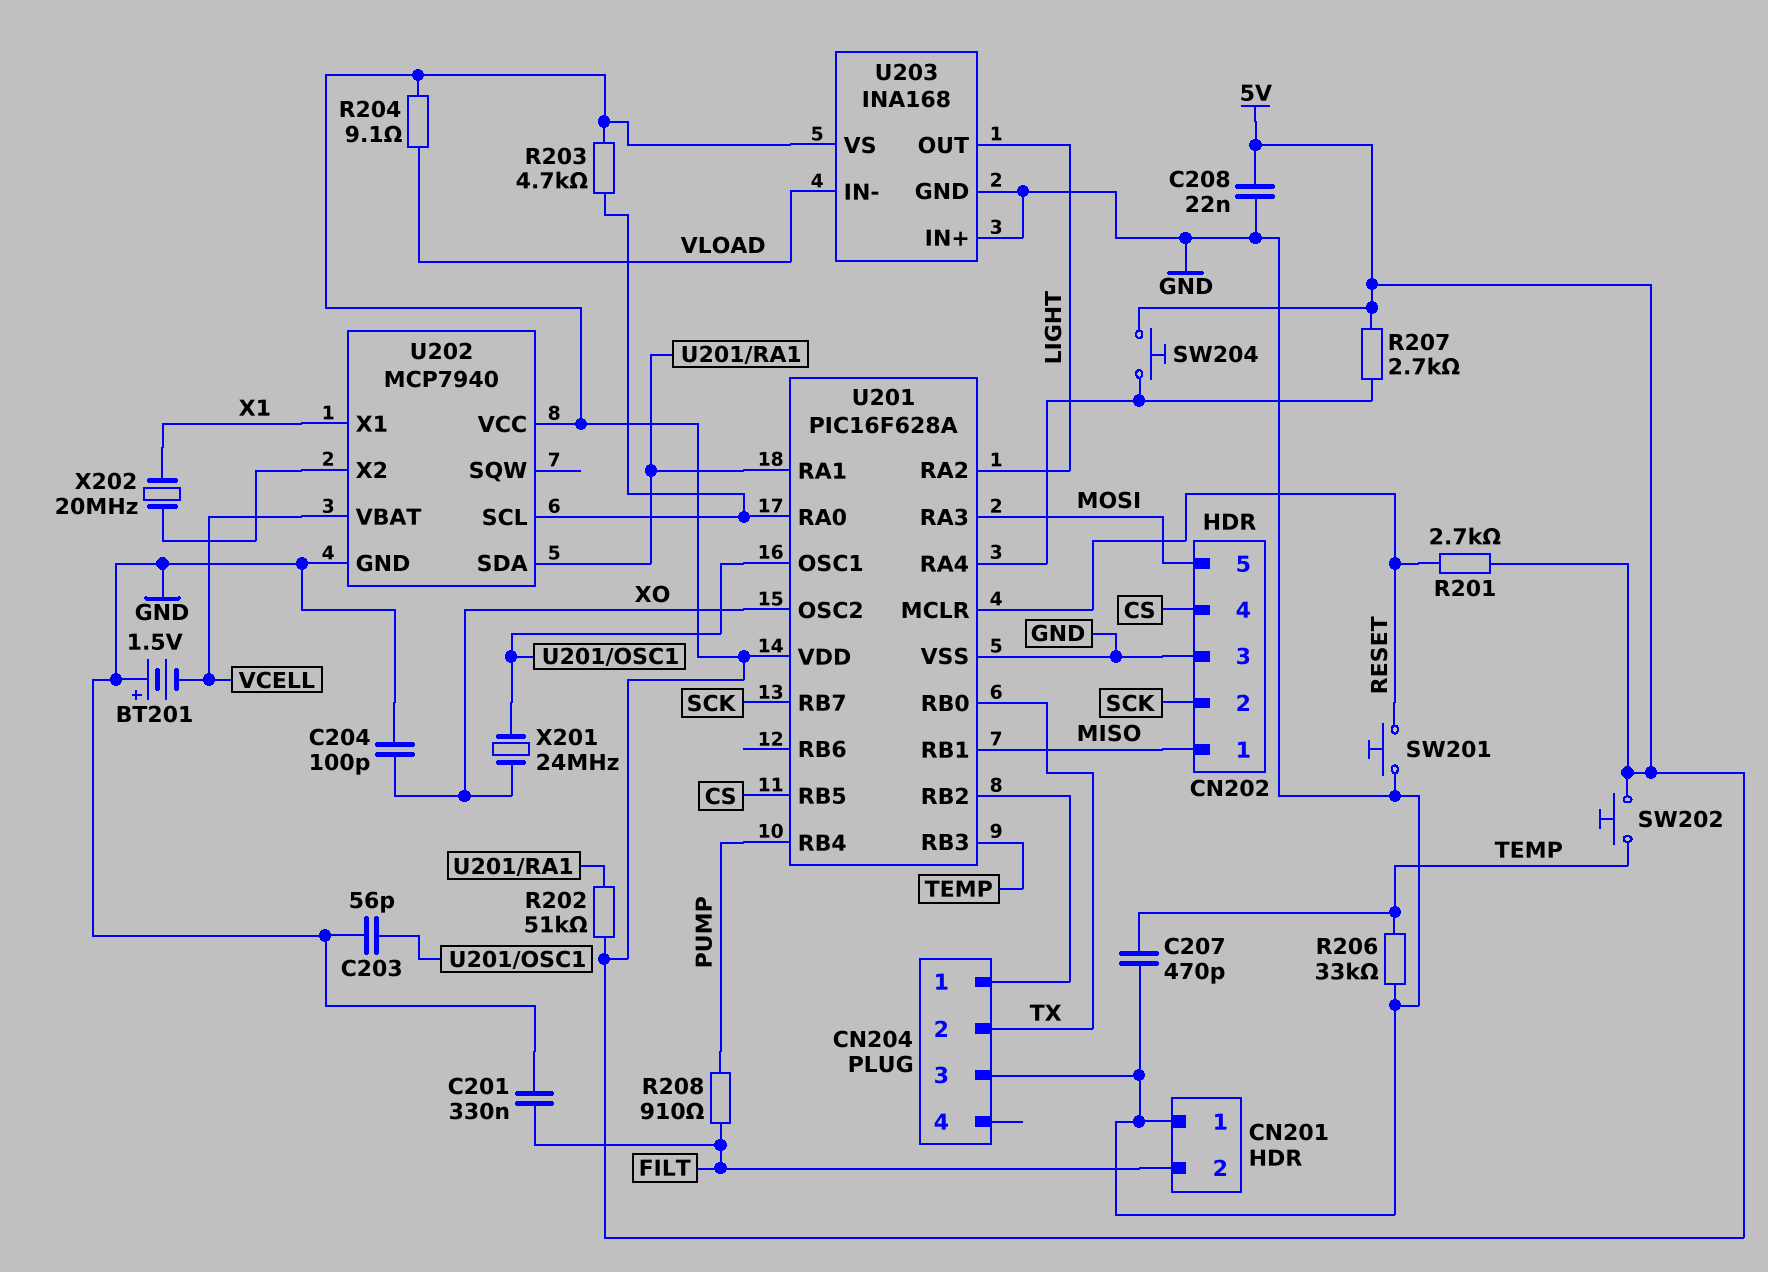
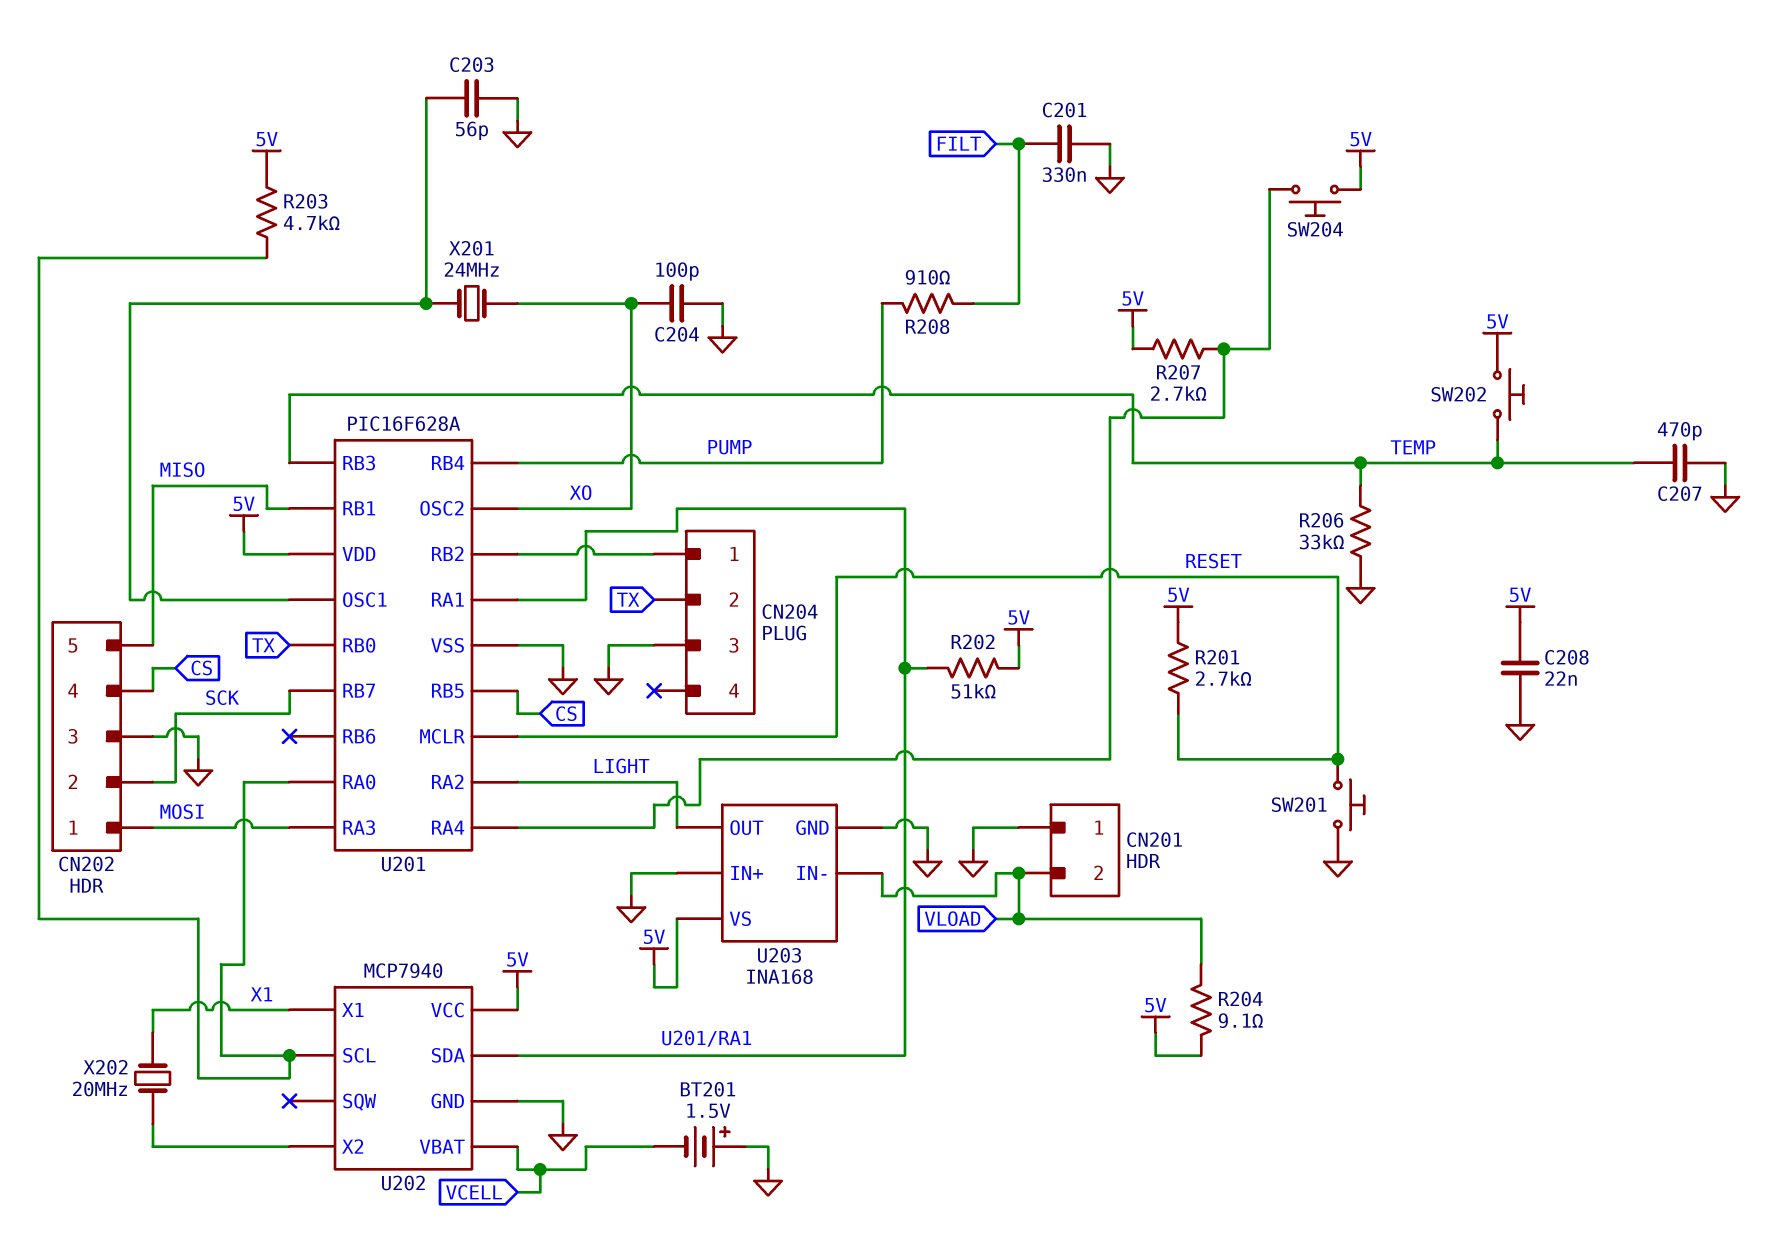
CN201 pin 2: FILT -> VLOAD
CN202 pin 1: MISO -> MOSI
CN202 pin 5: MOSI -> MISO

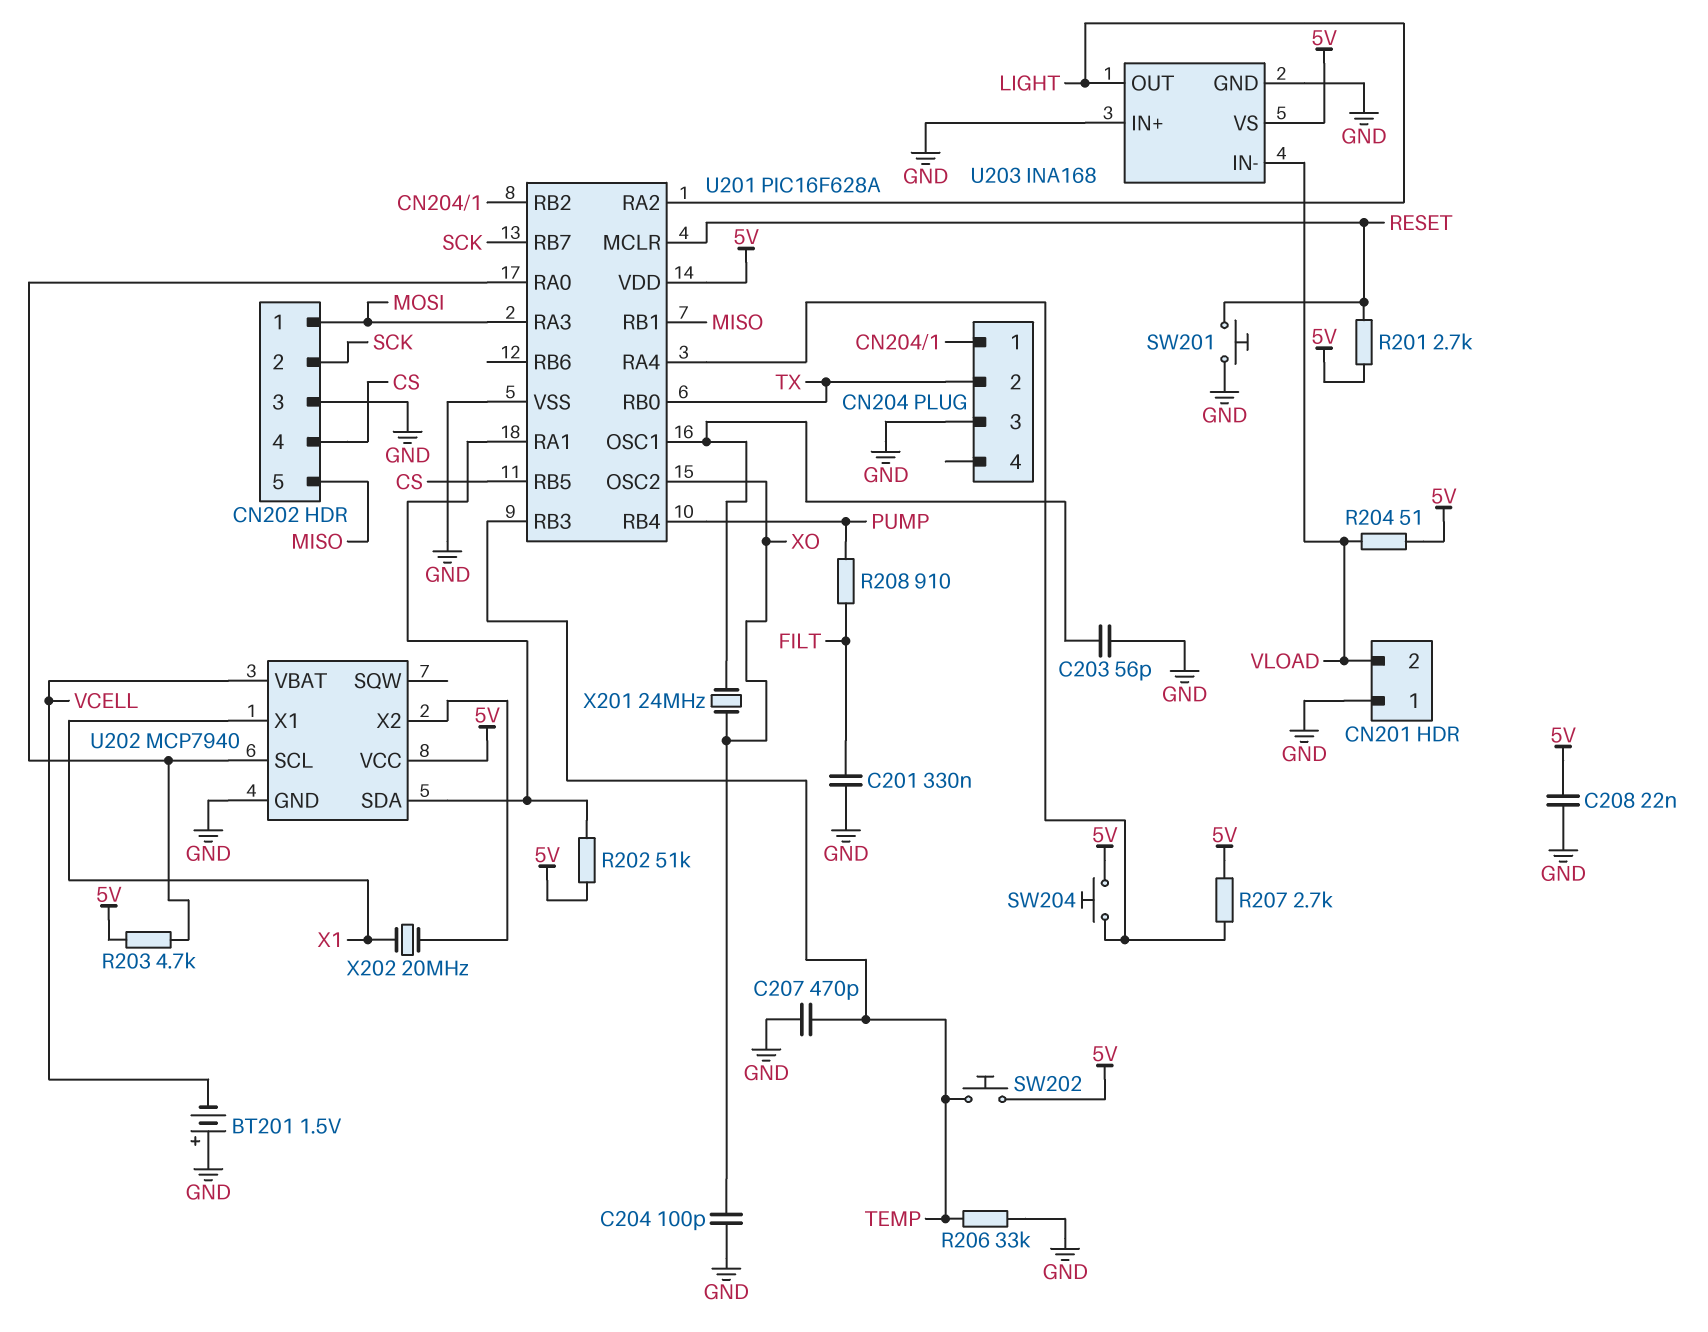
R204: 9.1 (5V, VLOAD) -> 51 (5V, VLOAD)

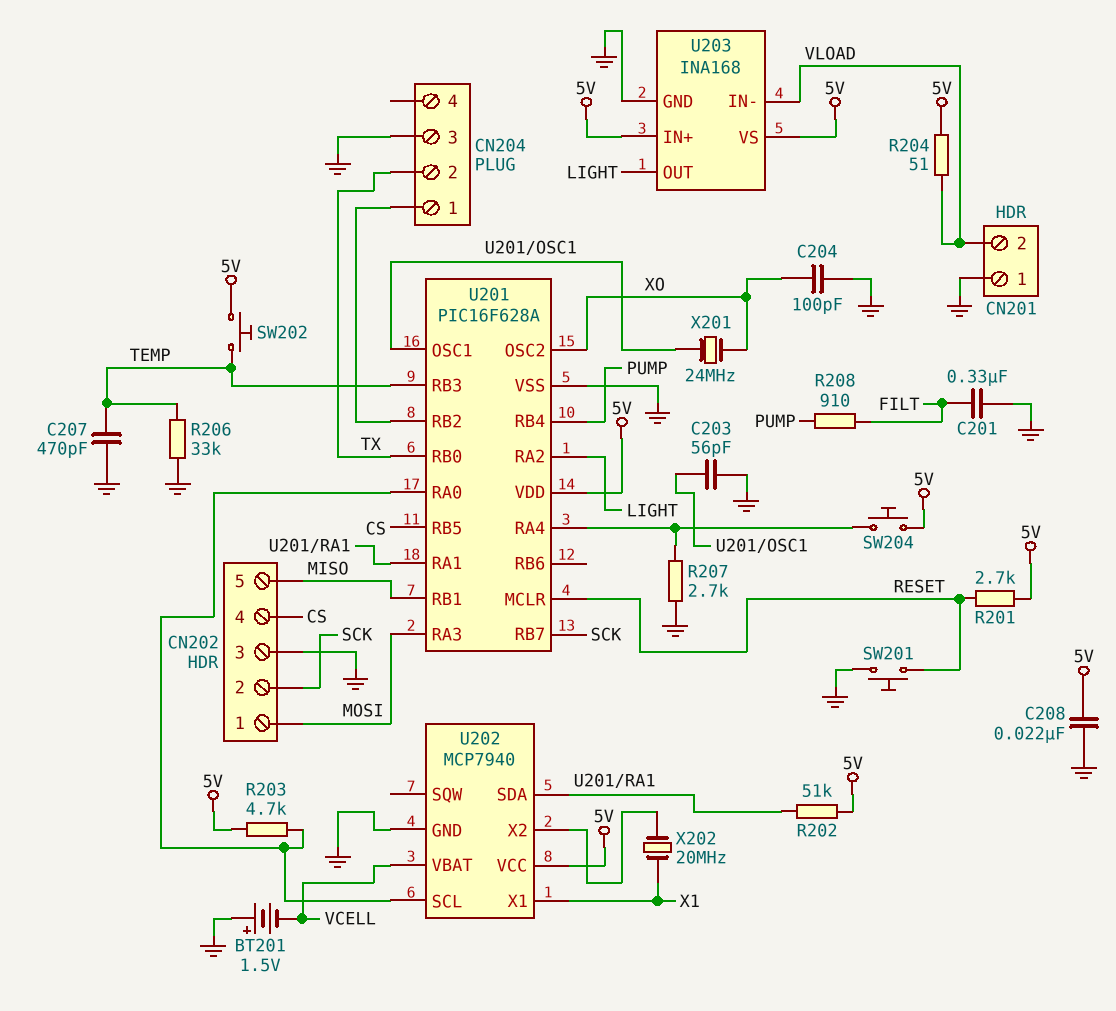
R207: 2.7k (5V, U201/RA4) -> 2.7k (GND, U201/RA4)
U203 pin IN+: GND -> 5V

